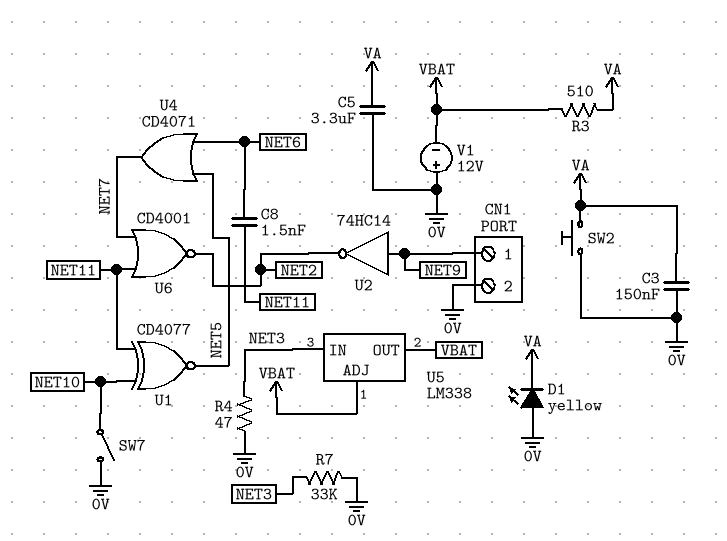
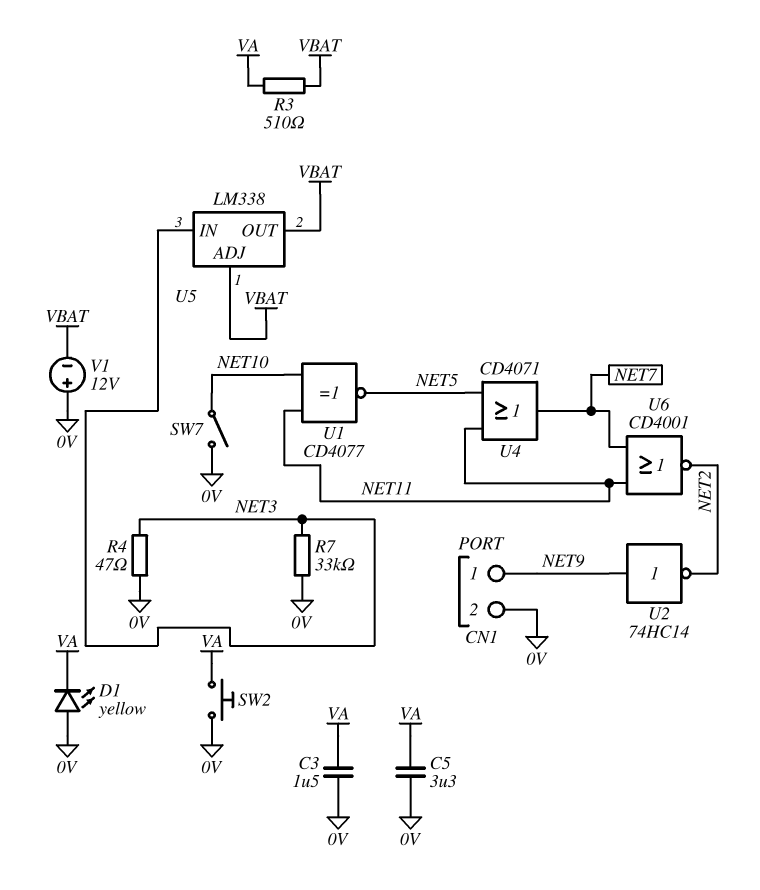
C3: 150nF (0V, VA) -> 1.5uF (0V, VA)
C8: 1.5nF (NET6, NET11) -> none
U4: OR CD4071 (in NET5, in NET6, out NET7) -> OR CD4071 (in NET5, in NET11, out NET7)

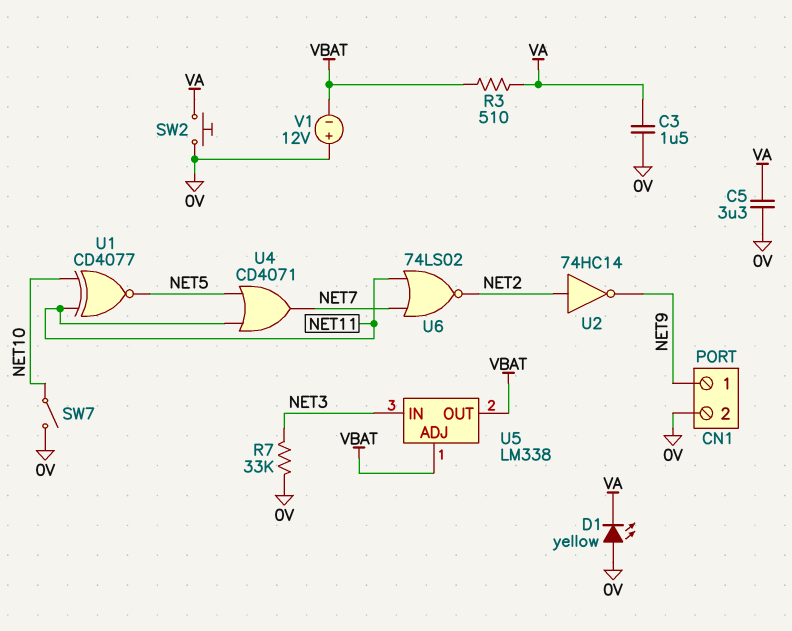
R4: 47 (0V, NET3) -> none
U2: NOT 74HC14 (in NET9, out NET2) -> NOT 74HC14 (in NET2, out NET9)
U6: NOR CD4001 (in NET7, in NET11, out NET2) -> NOR 74LS02 (in NET7, in NET11, out NET2)

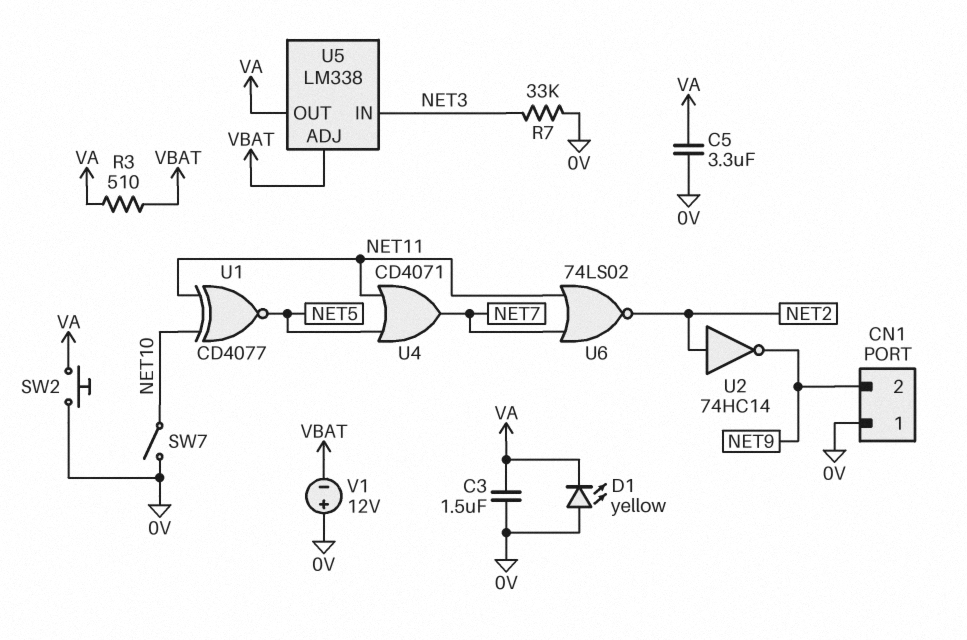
CN1 pin 1: NET9 -> 0V
CN1 pin 2: 0V -> NET9
U5 pin OUT: VBAT -> VA

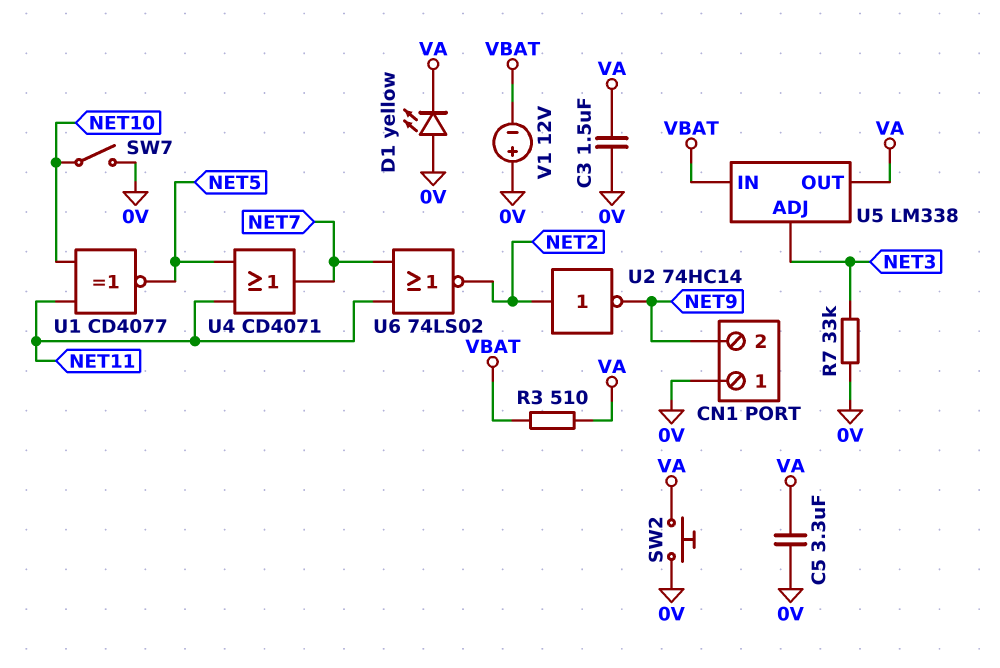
U5 pin ADJ: VBAT -> NET3
U5 pin IN: NET3 -> VBAT

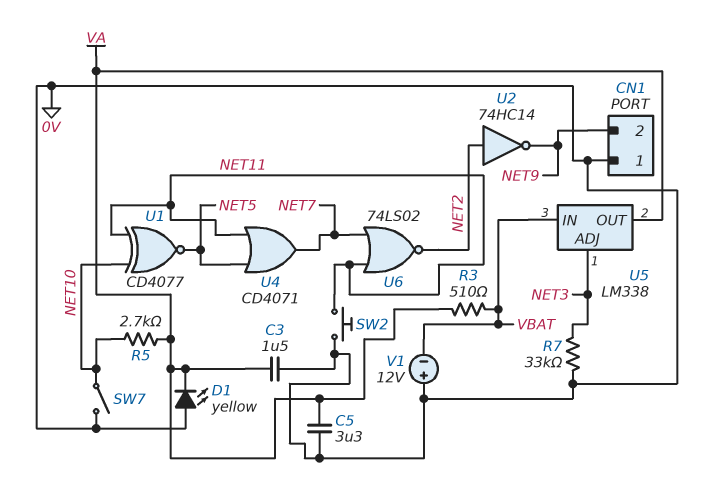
R5: none -> 2.7k (NET10, VA)
SW2: button (0V, VA) -> button (0V, NET11)

